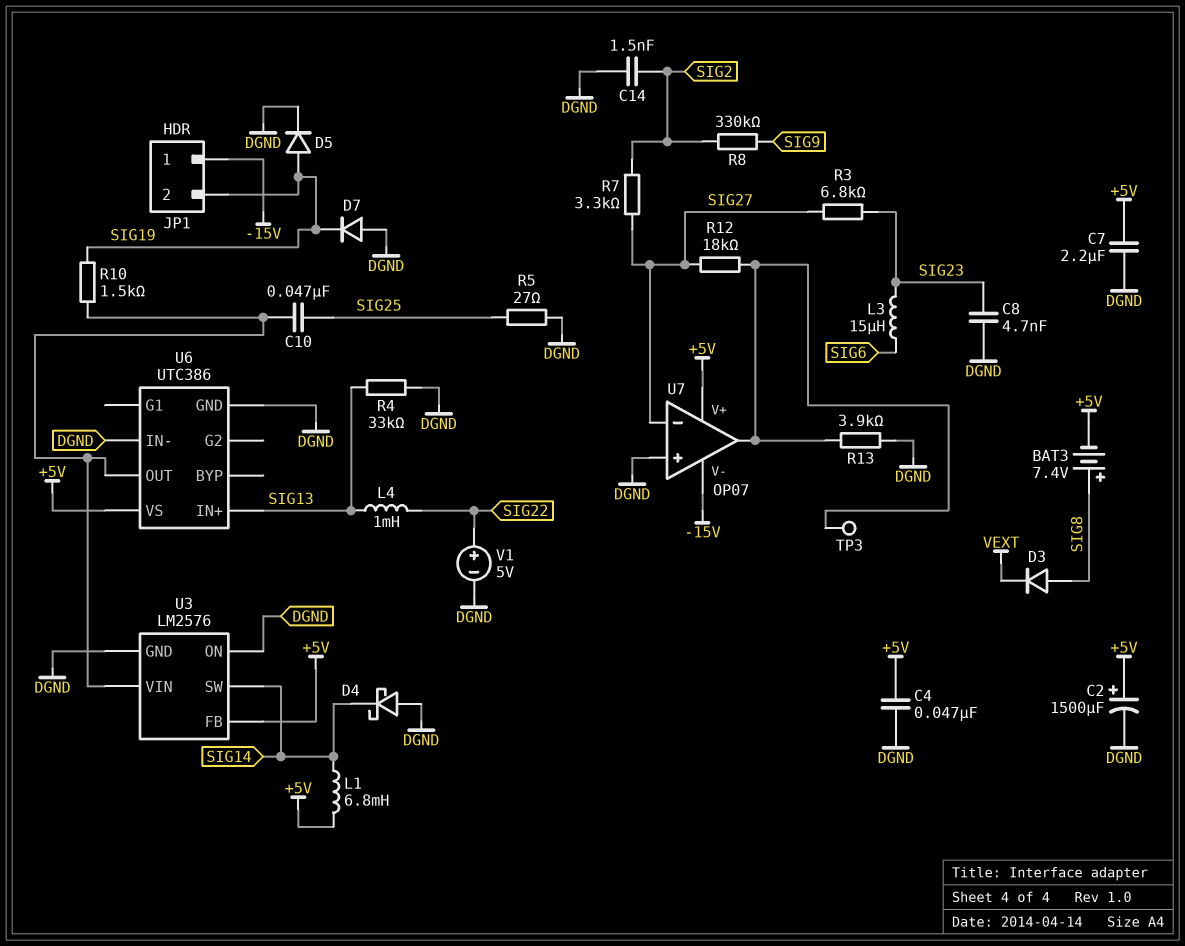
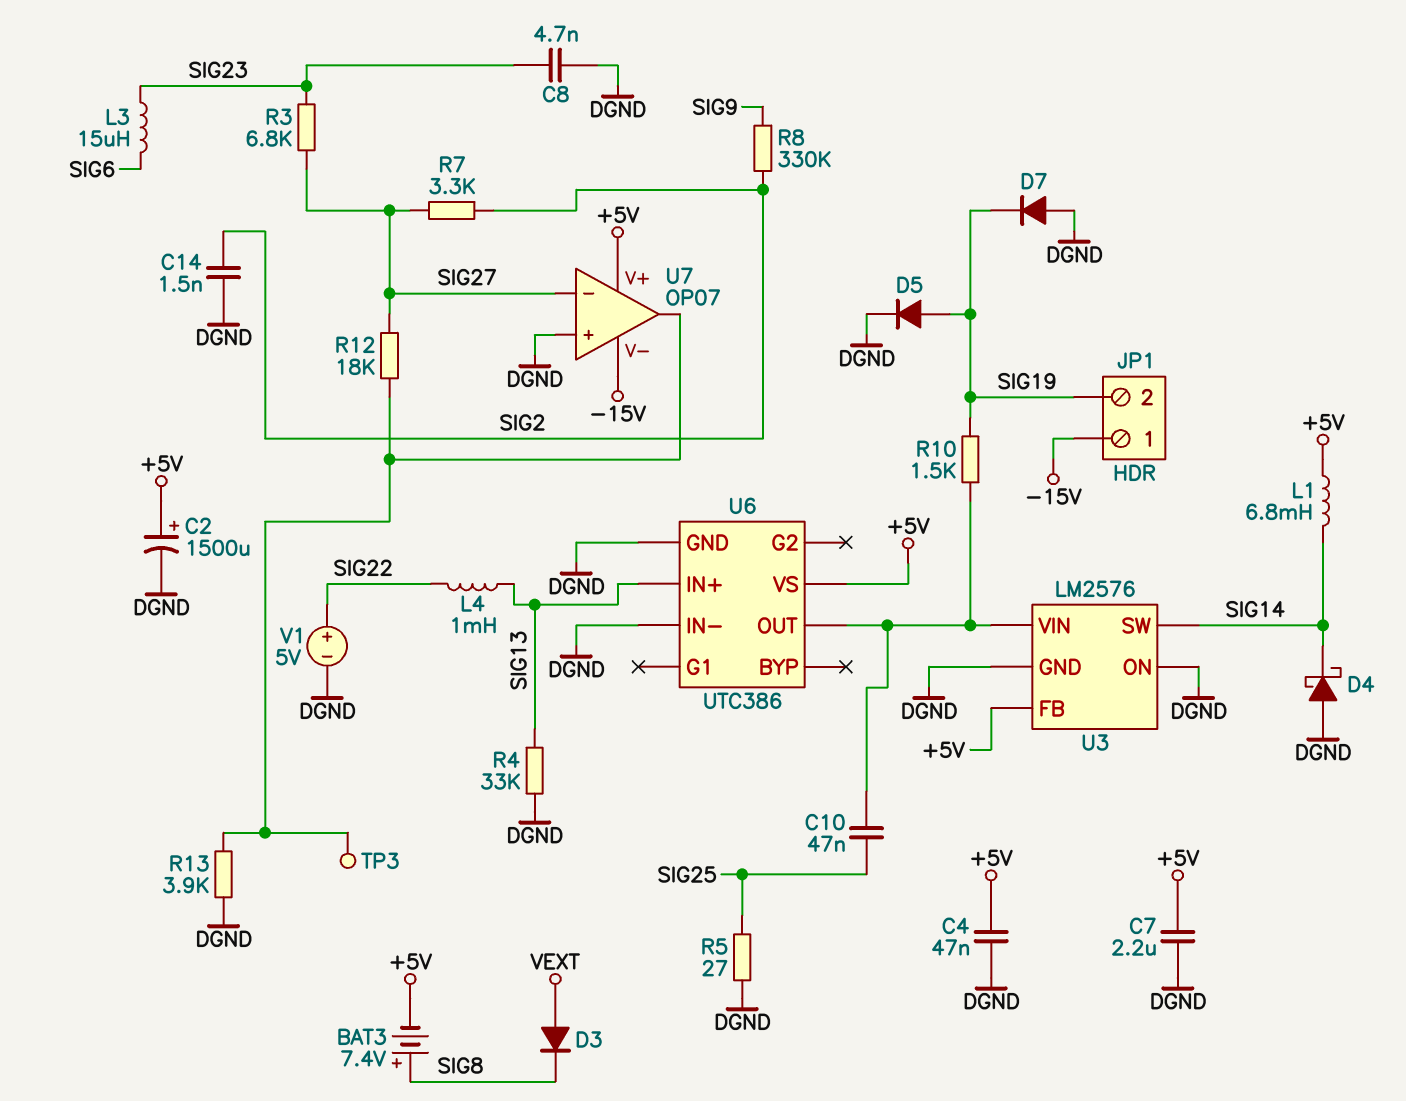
D3: diode (A SIG8, K VEXT) -> diode (A VEXT, K SIG8)

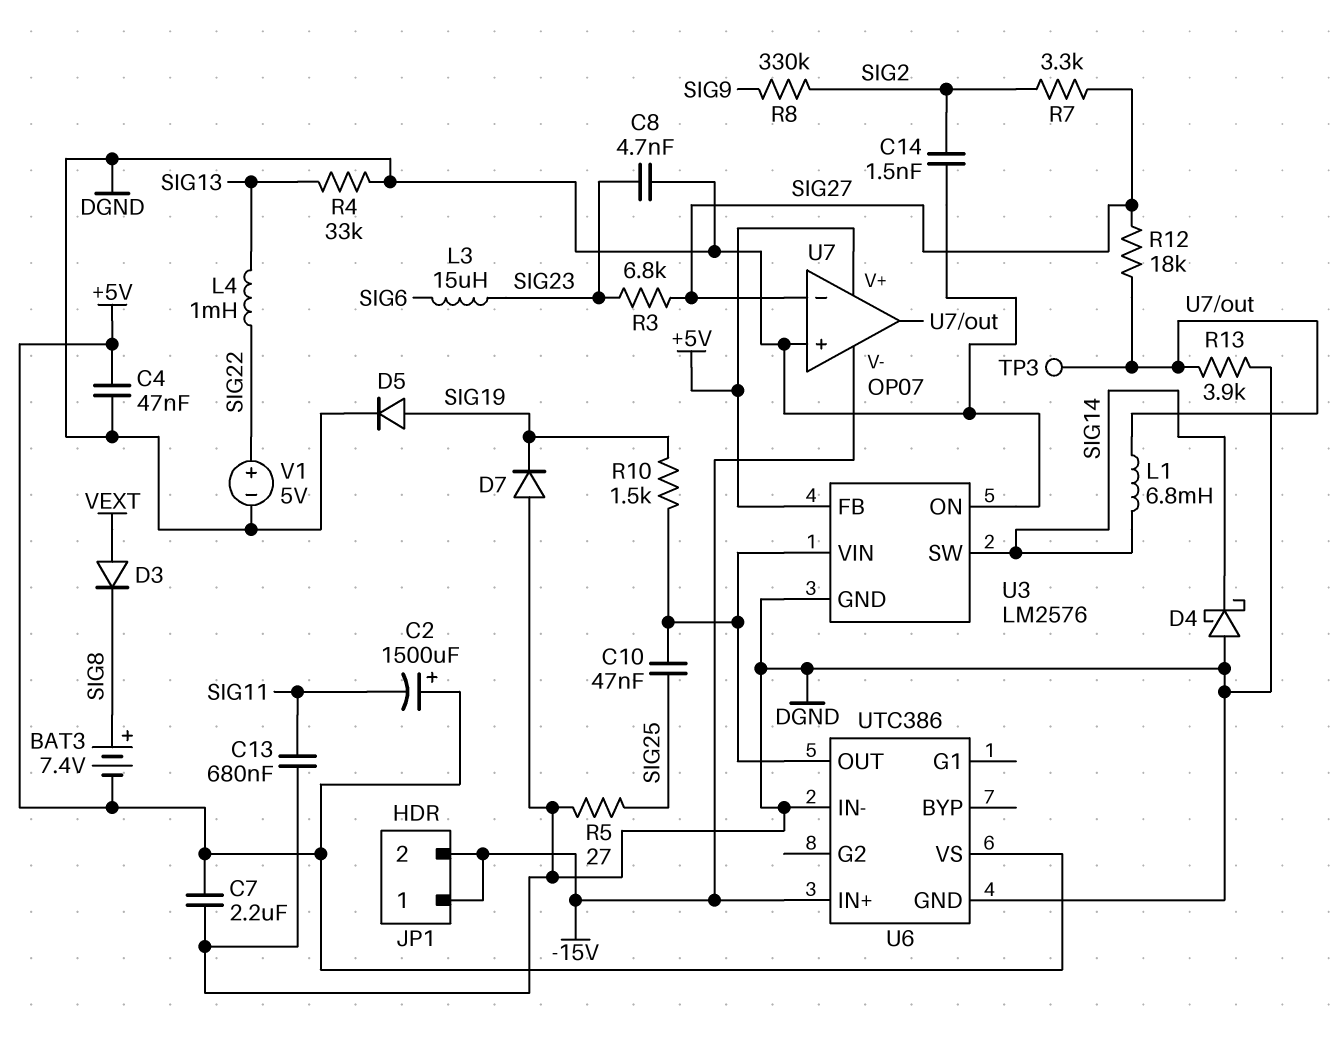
C2: 1500uF (plus +5V, minus DGND) -> 1500uF (plus +5V, minus SIG11)
C13: none -> 680nF (DGND, SIG11)
JP1 pin 2: SIG19 -> -15V
L1: 6.8mH (+5V, SIG14) -> 6.8mH (SIG14, U7/out)
U6 pin IN+: SIG13 -> -15V

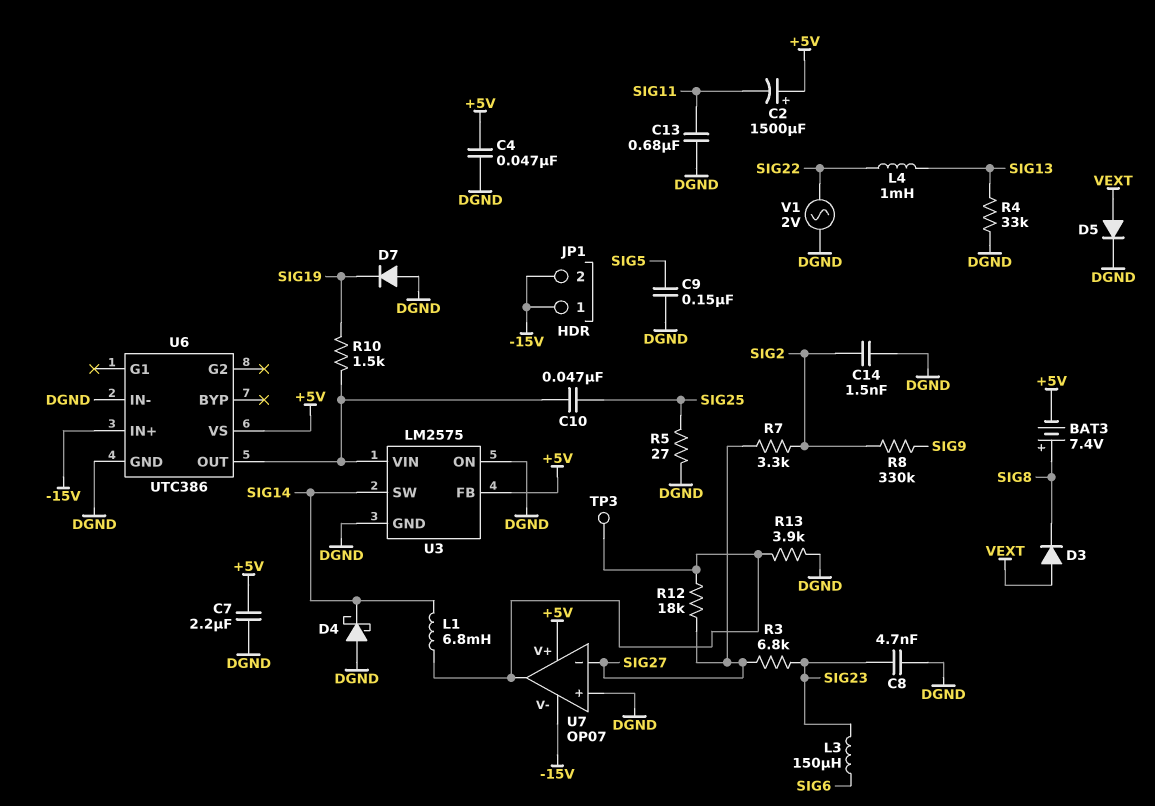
C9: none -> 150nF (DGND, SIG5)
D5: diode (A SIG19, K DGND) -> diode (A VEXT, K DGND)
L3: 15uH (SIG6, SIG23) -> 150uH (SIG6, SIG23)
U3: LM2576 -> LM2575
V1: 5V (plus SIG22, minus DGND) -> AC 2V (DGND, SIG22)

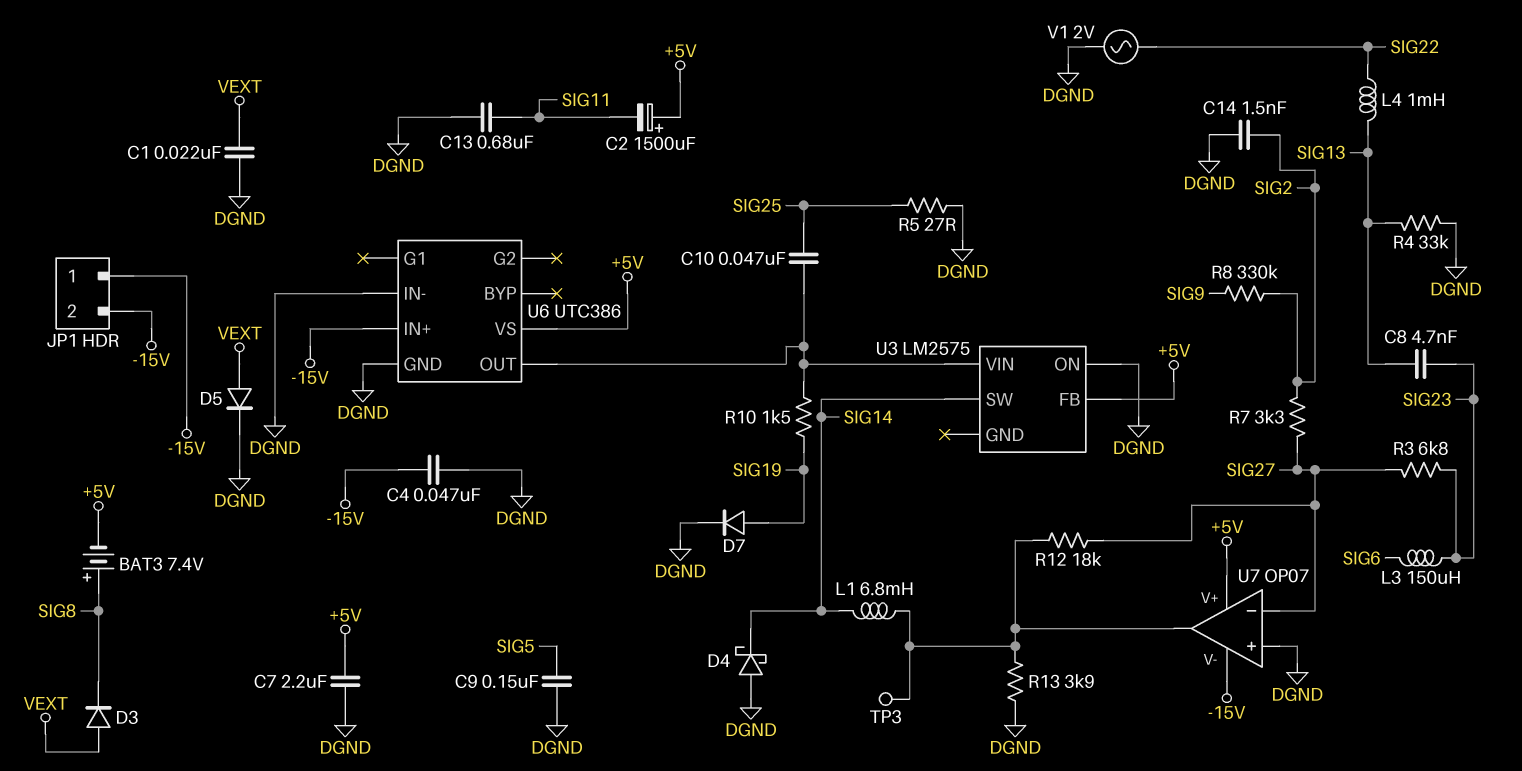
C1: none -> 22nF (DGND, VEXT)
C4: 47nF (+5V, DGND) -> 47nF (-15V, DGND)
C8: 4.7nF (DGND, SIG23) -> 4.7nF (SIG13, SIG23)
D7: diode (A DGND, K SIG19) -> diode (A SIG19, K DGND)
U3 pin GND: DGND -> none

